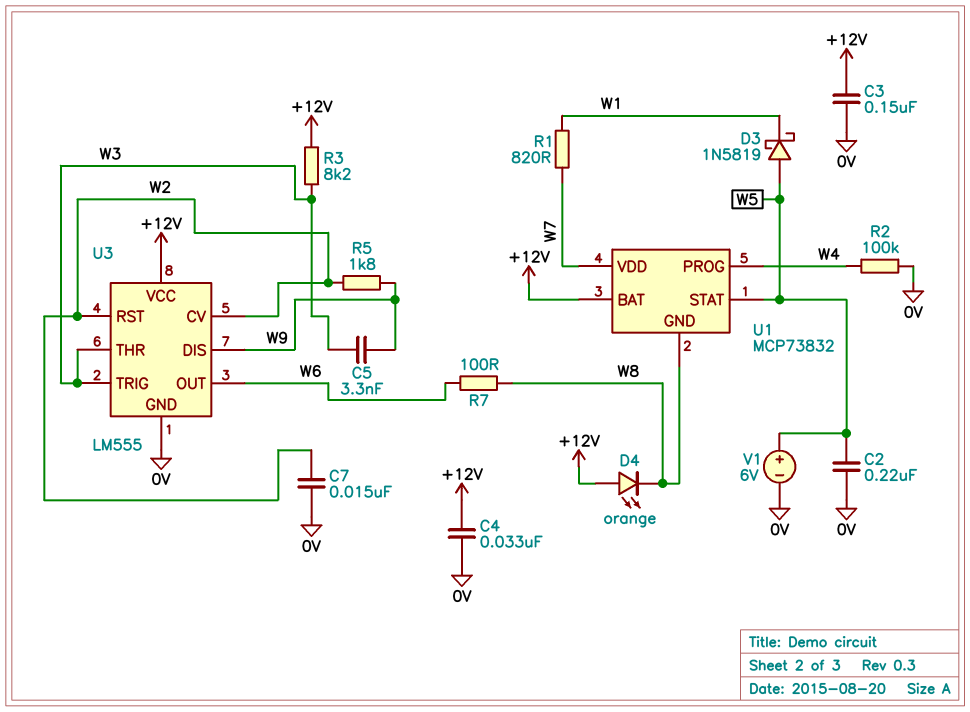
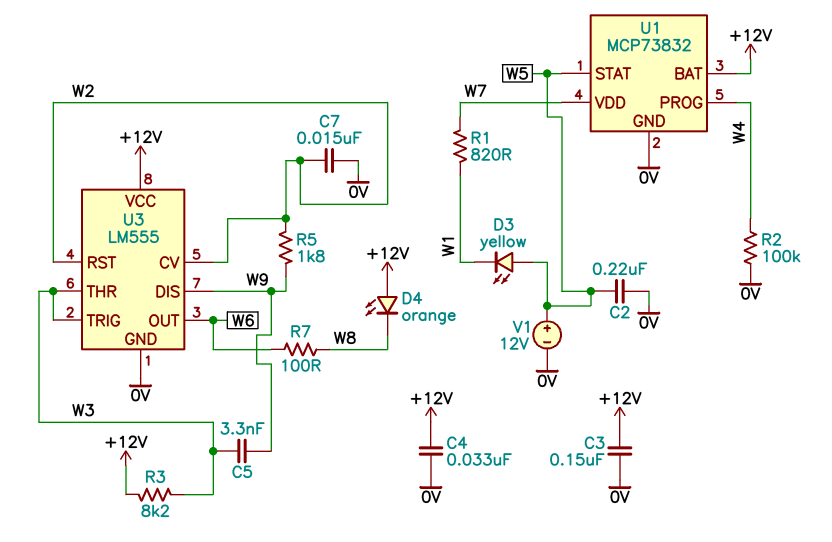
D3: schottky 1N5819 (A W5, K W1) -> LED yellow (A W5, K W1)
U1 pin GND: W8 -> 0V
V1: 6V (plus W5, minus 0V) -> 12V (plus W5, minus 0V)

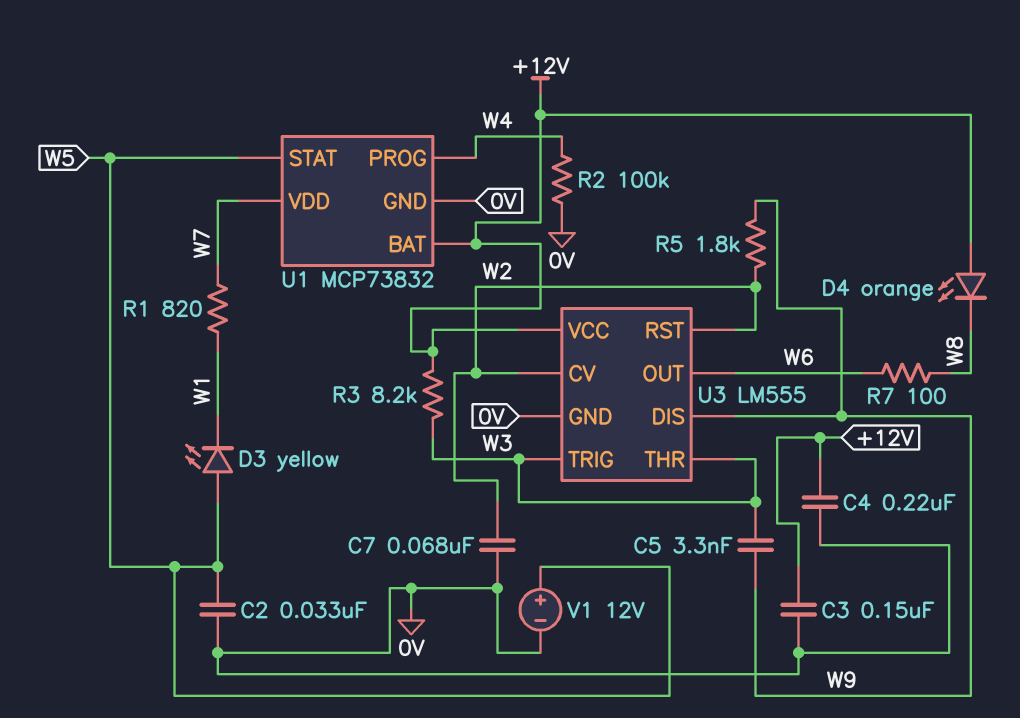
C2: 220nF (0V, W5) -> 33nF (0V, W5)
C4: 33nF (+12V, 0V) -> 220nF (+12V, 0V)
C7: 15nF (0V, W2) -> 68nF (0V, W2)

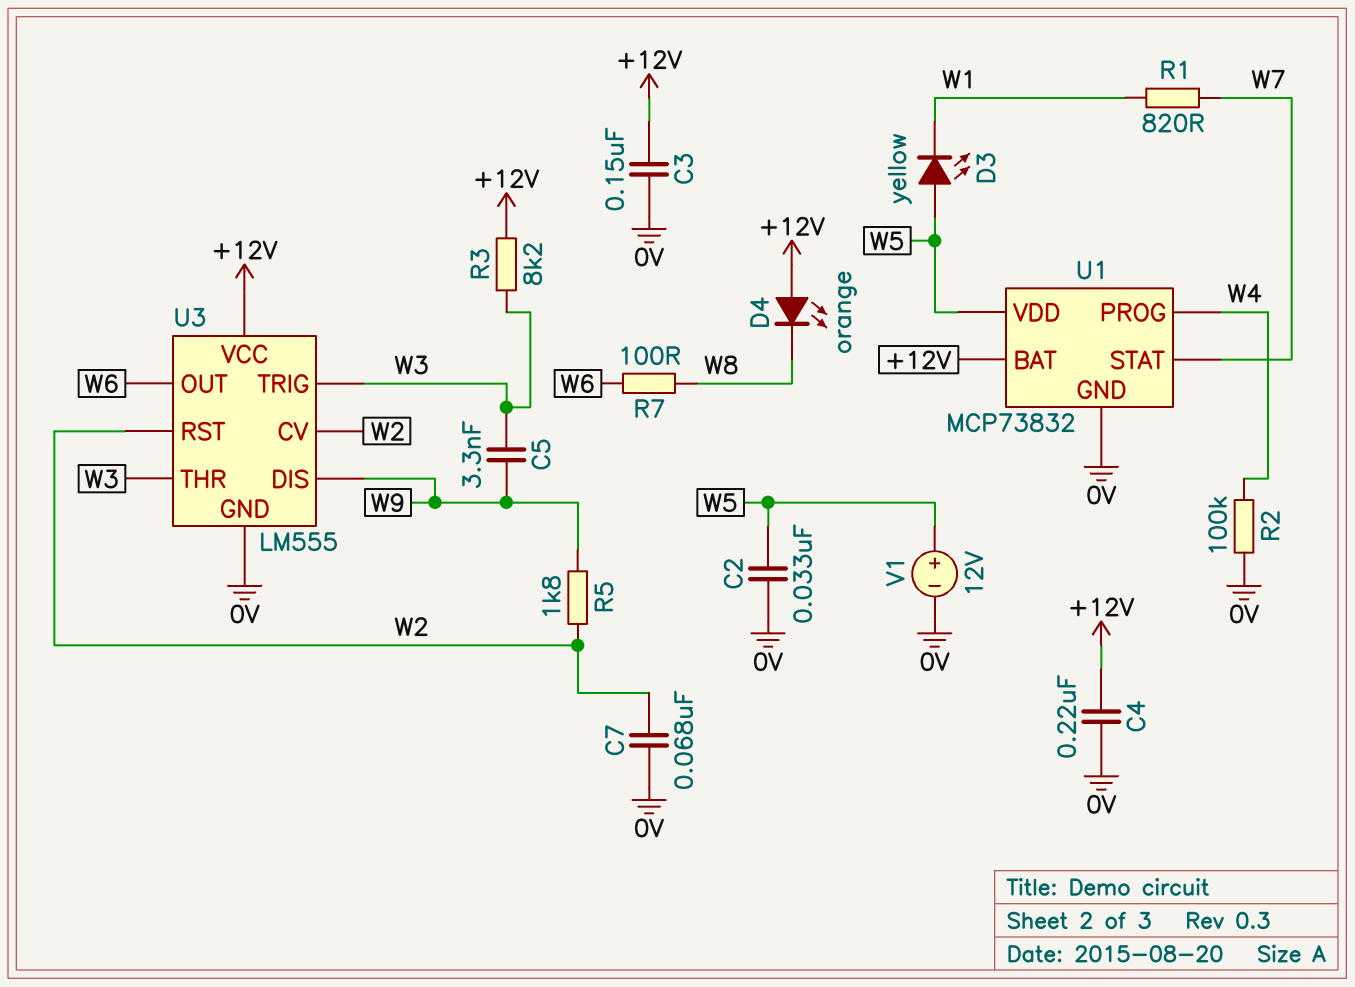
U1 pin STAT: W5 -> W7
U1 pin VDD: W7 -> W5

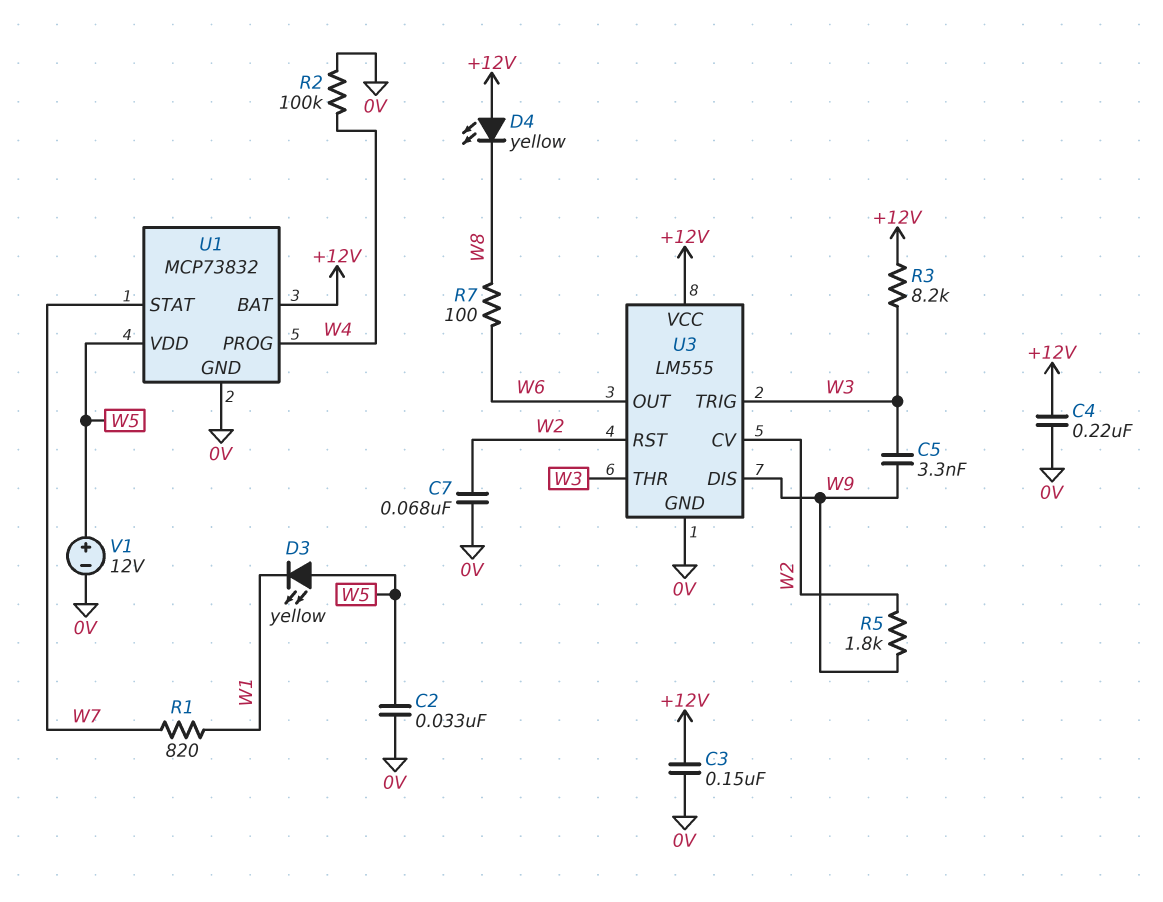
D4: LED orange (A +12V, K W8) -> LED yellow (A +12V, K W8)

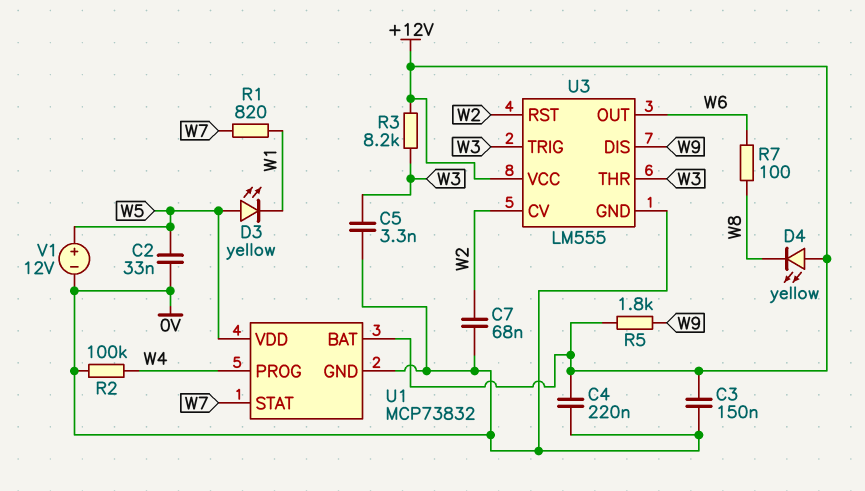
C5: 3.3nF (W3, W9) -> 3.3nF (0V, W3)
R5: 1.8k (W2, W9) -> 1.8k (+12V, W9)

